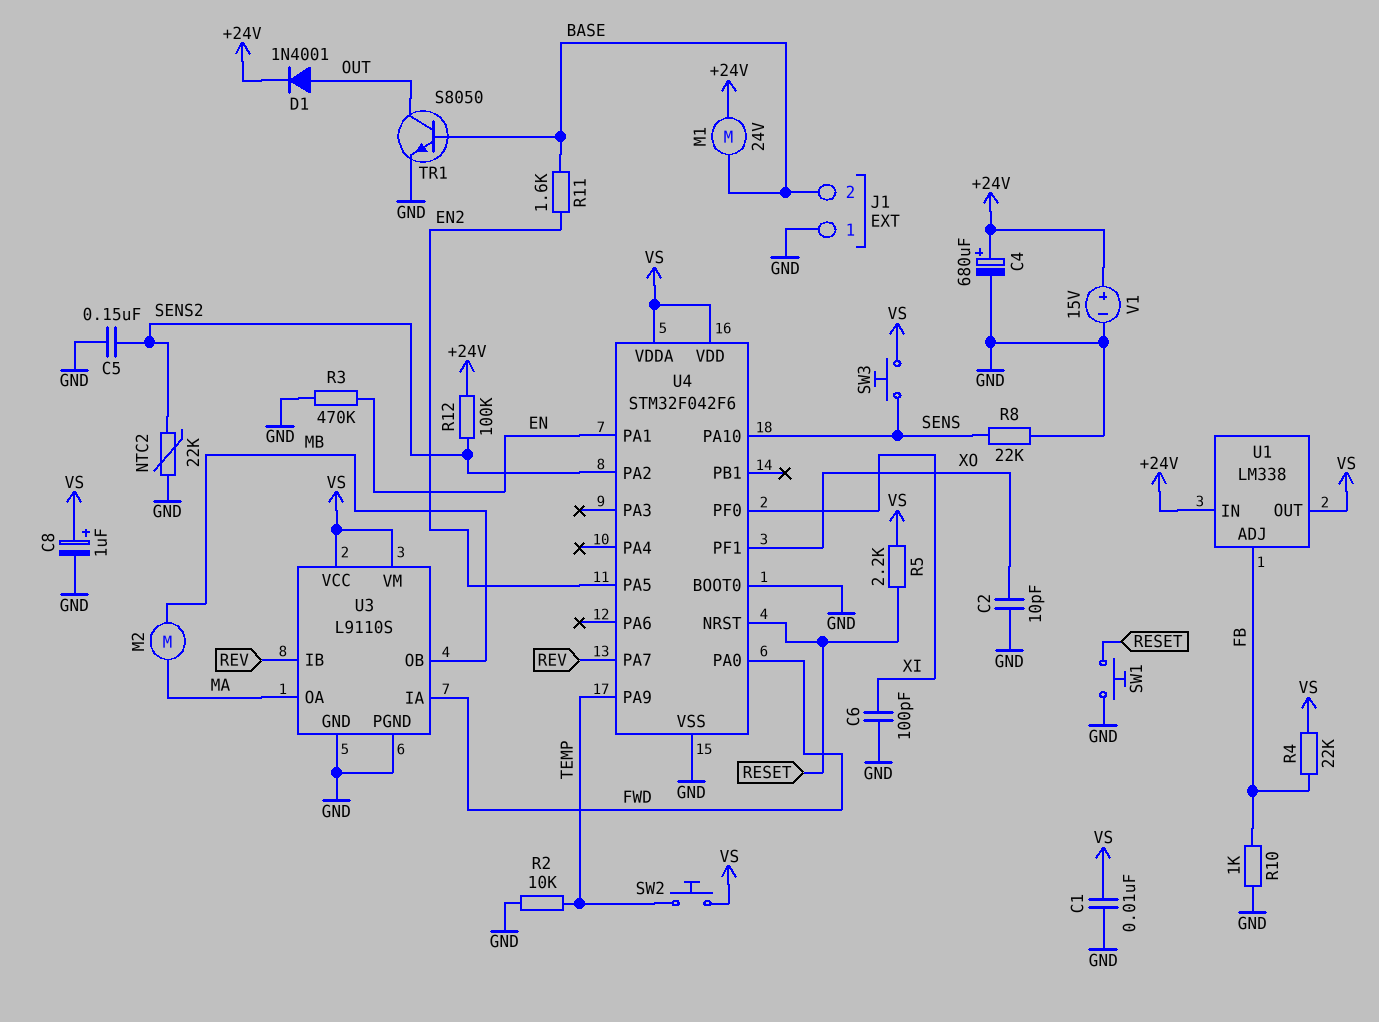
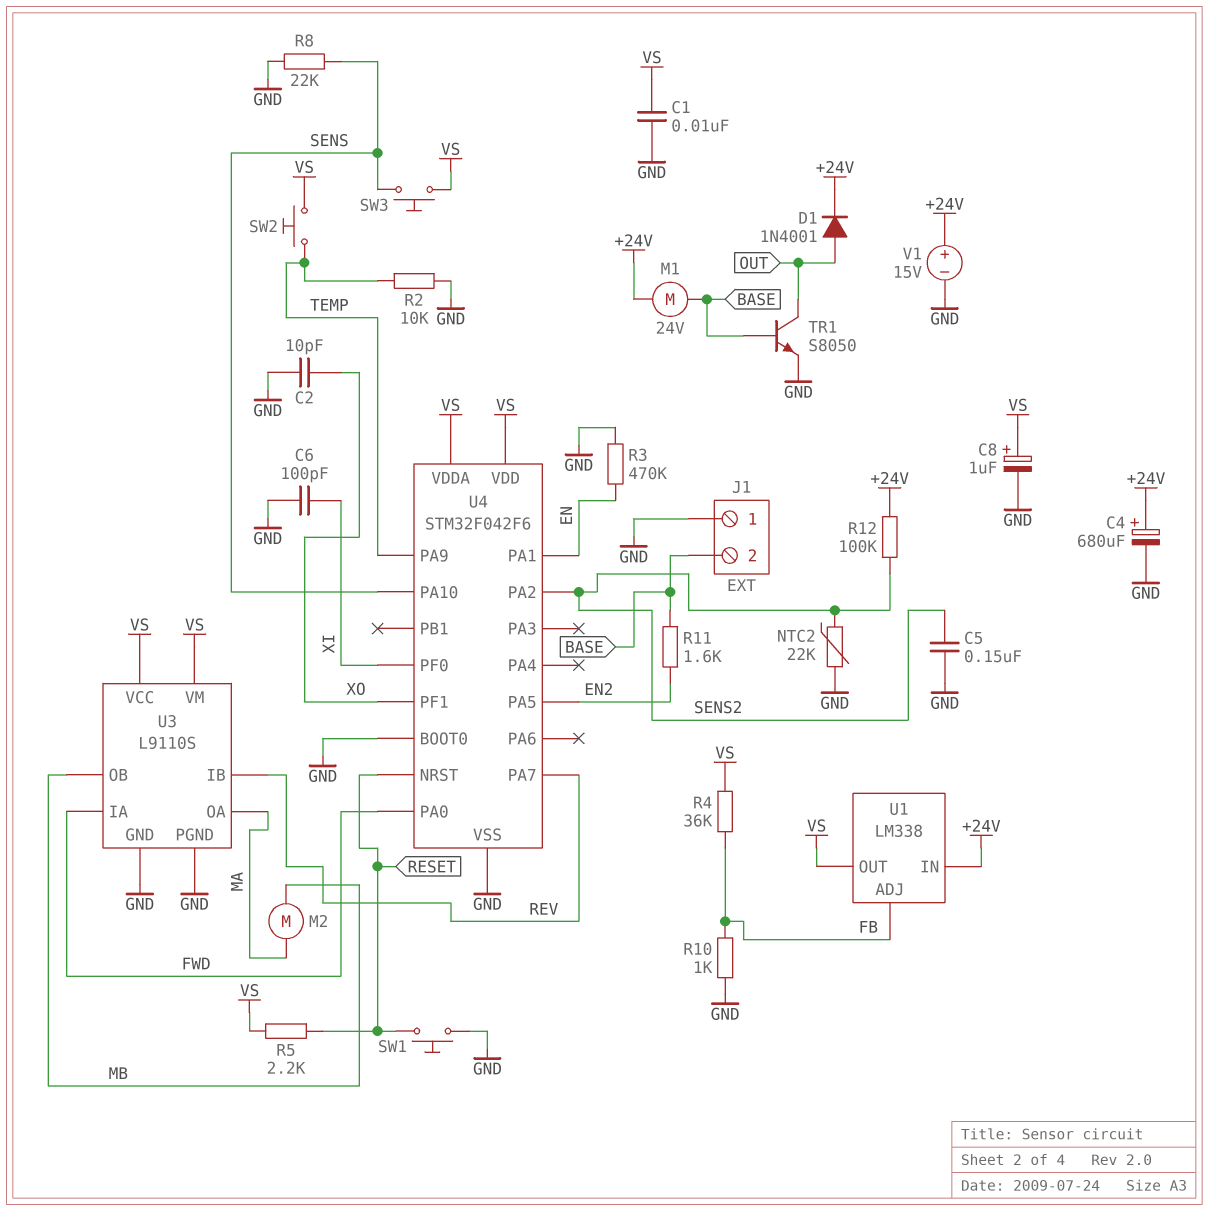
R4: 22k (FB, VS) -> 36k (FB, VS)

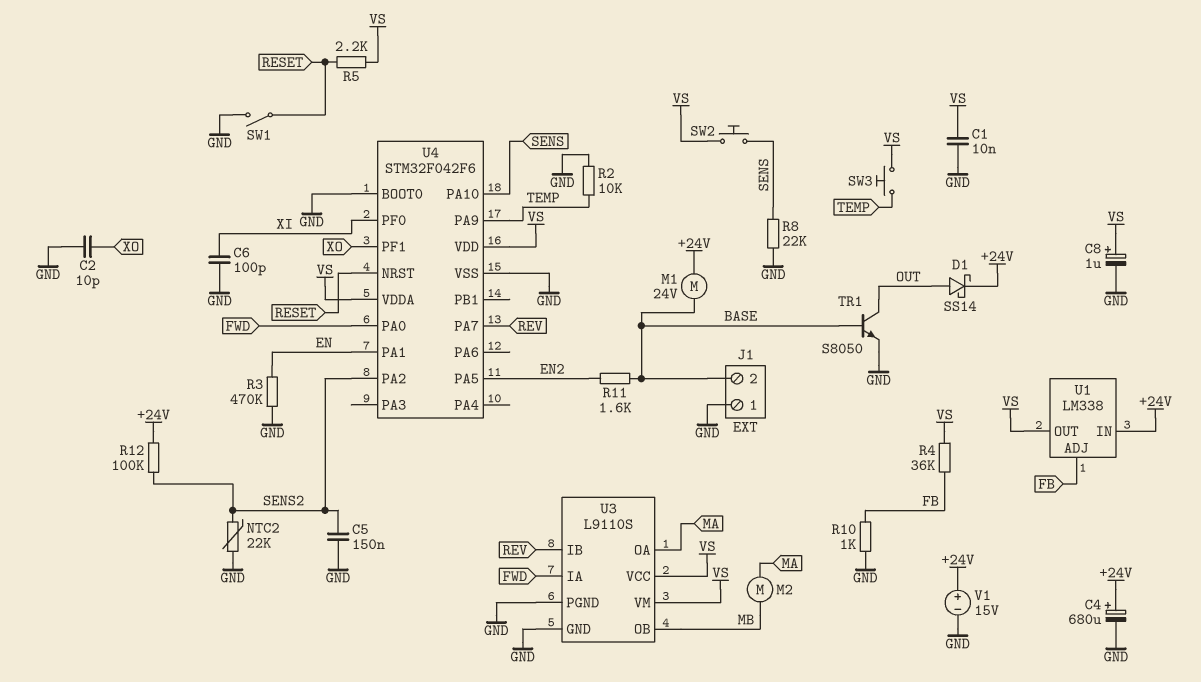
D1: diode 1N4001 (A OUT, K +24V) -> schottky SS14 (A OUT, K +24V)
SW1: button (GND, RESET) -> switch (GND, RESET)
SW2: button (TEMP, VS) -> button (SENS, VS)
SW3: button (SENS, VS) -> button (TEMP, VS)

